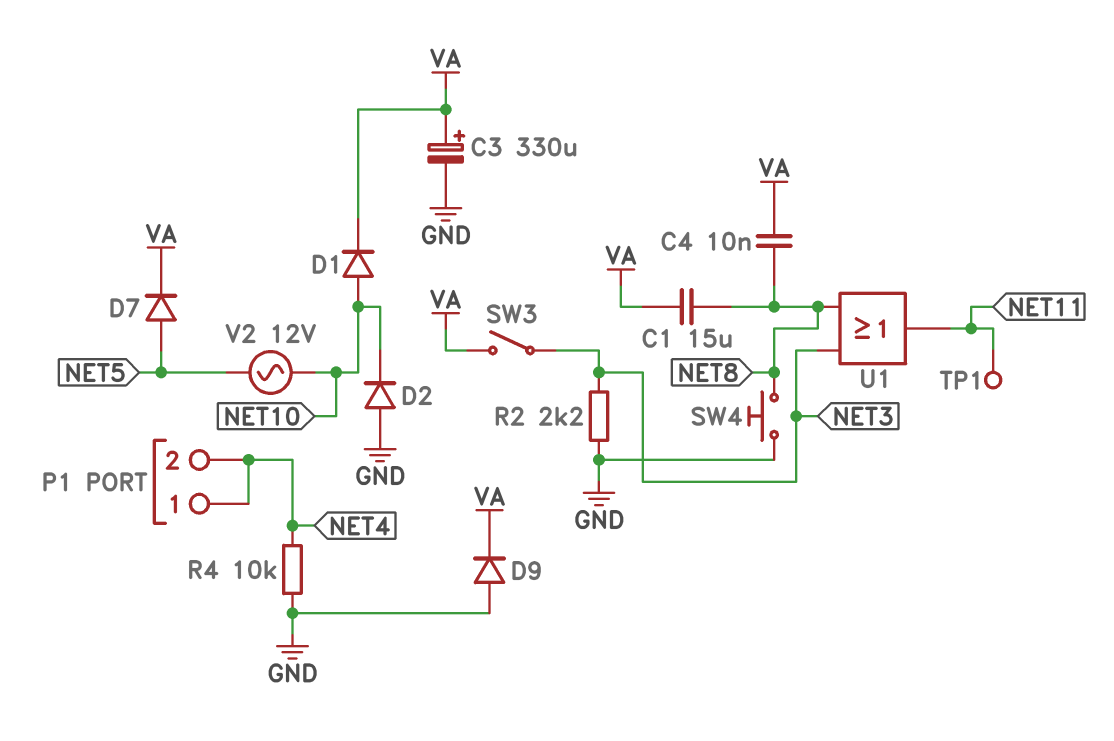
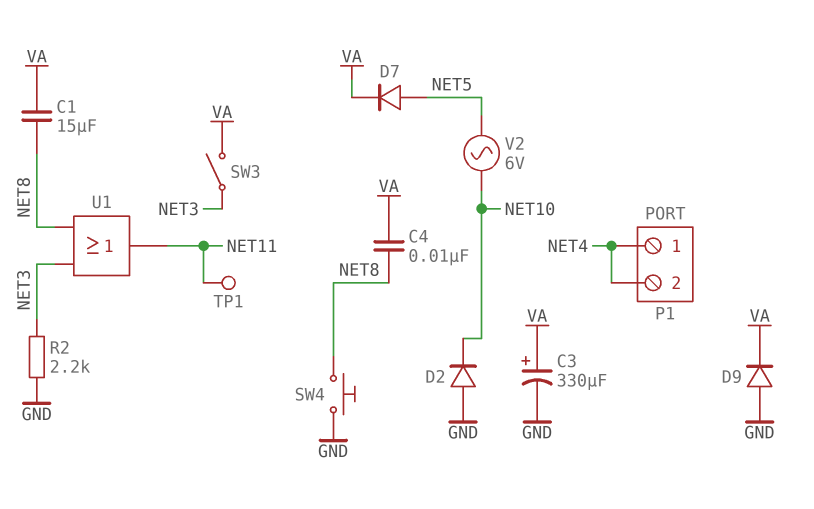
D1: diode (A NET10, K VA) -> none
R4: 10k (GND, NET4) -> none
V2: AC 12V (NET5, NET10) -> AC 6V (NET5, NET10)

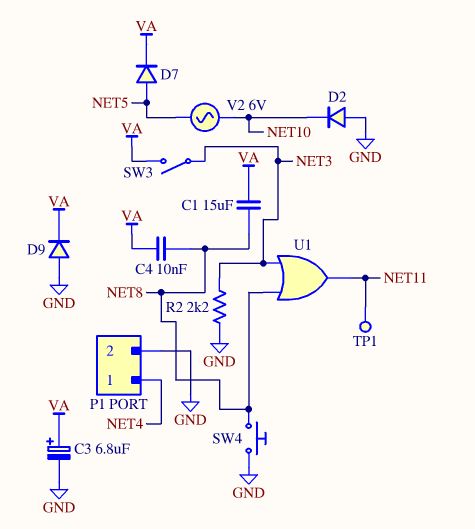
C3: 330uF (plus VA, minus GND) -> 6.8uF (plus VA, minus GND)
P1 pin 2: NET4 -> GND

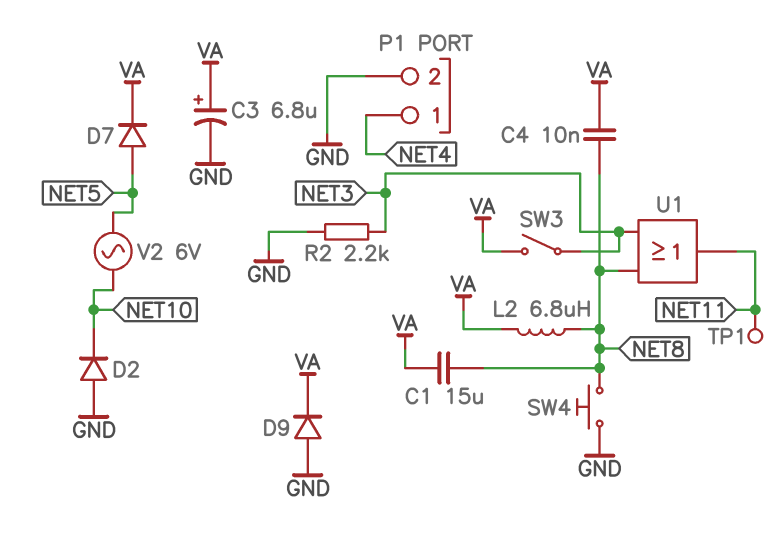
L2: none -> 6.8uH (NET8, VA)

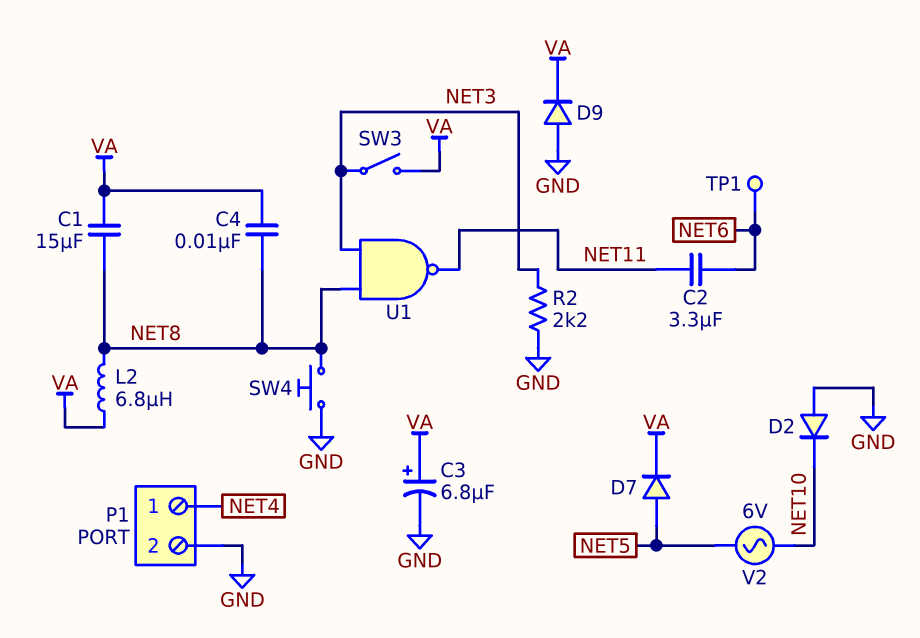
C2: none -> 3.3uF (NET6, NET11)
TP1: test point (NET11) -> test point (NET6)
U1: OR (in NET3, in NET8, out NET11) -> NAND (in NET3, in NET8, out NET11)

